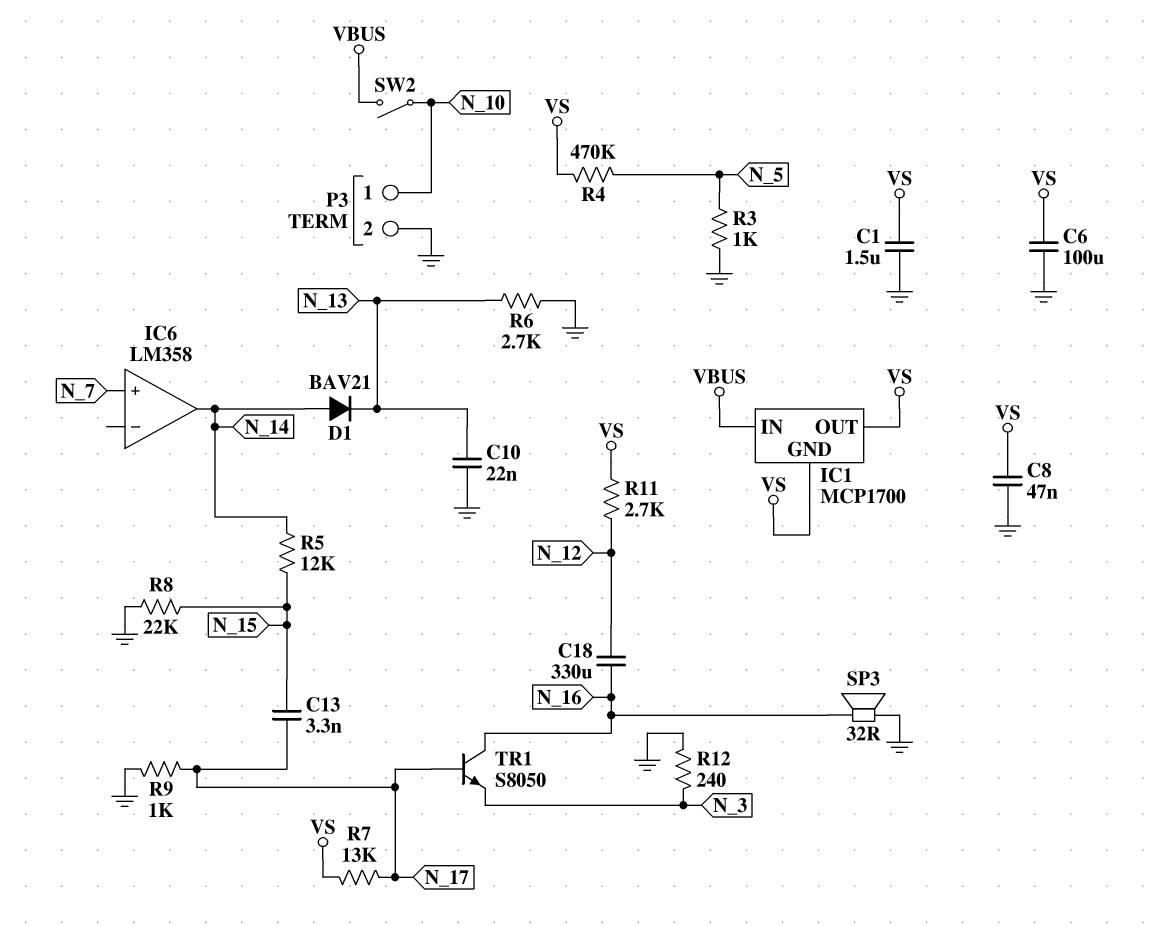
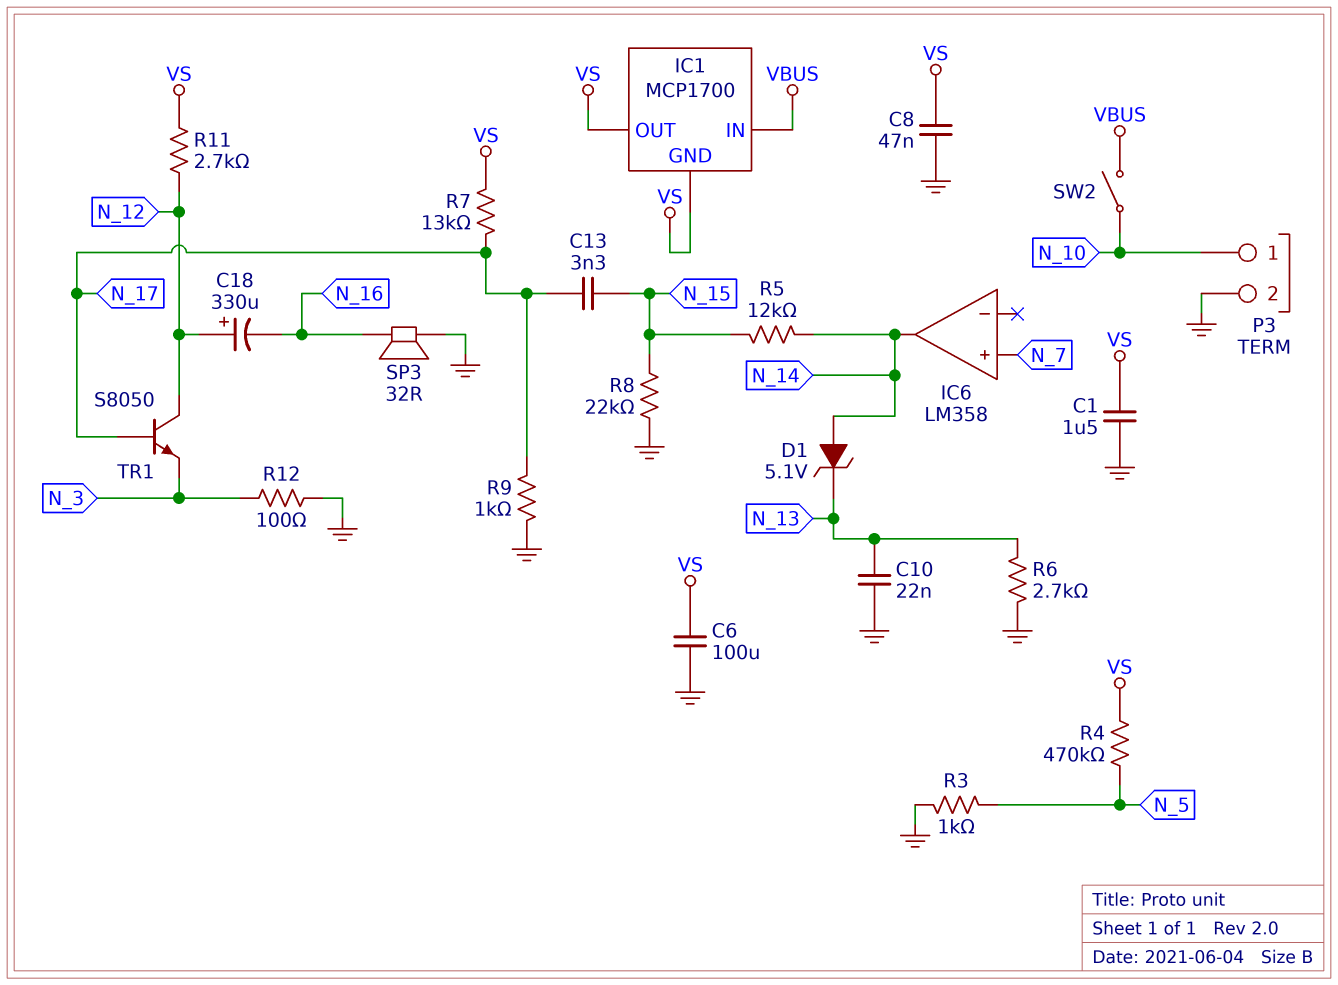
C18: 330uF (N_12, N_16) -> 330uF (plus N_12, minus N_16)
D1: diode BAV21 (A N_14, K N_13) -> zener 5.1V (A N_14, K N_13)
R12: 240 (GND, N_3) -> 100 (GND, N_3)
TR1: NPN S8050 (B N_17, C N_16, E N_3) -> NPN S8050 (B N_17, C N_12, E N_3)

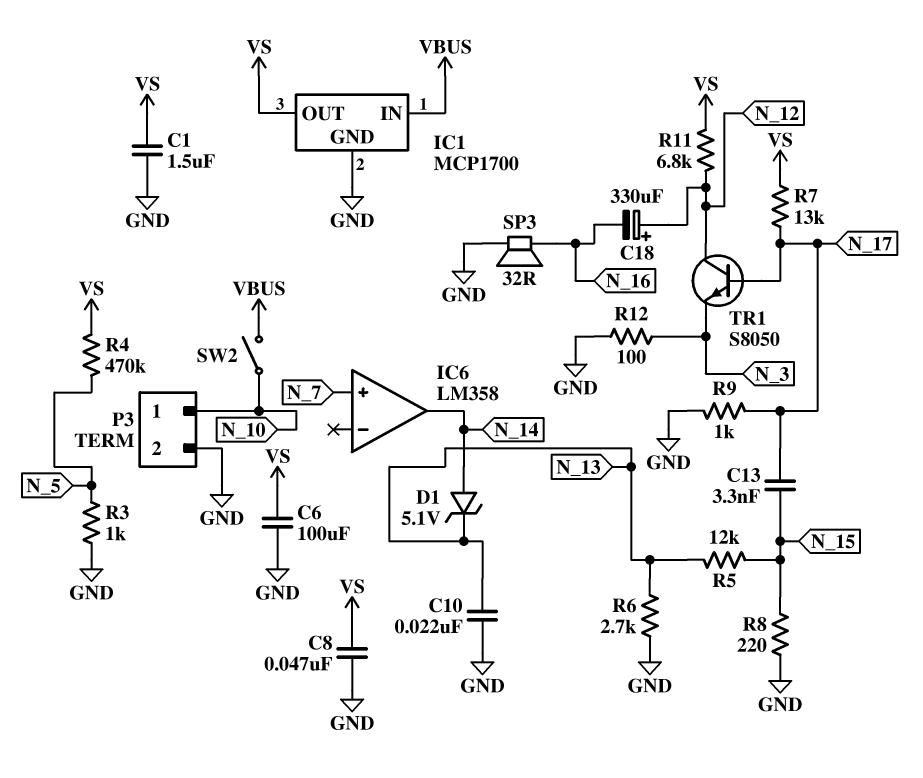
IC1 pin GND: VS -> GND
R5: 12k (N_14, N_15) -> 12k (N_13, N_15)
R8: 22k (GND, N_15) -> 220 (GND, N_15)
R11: 2.7k (N_12, VS) -> 6.8k (N_12, VS)

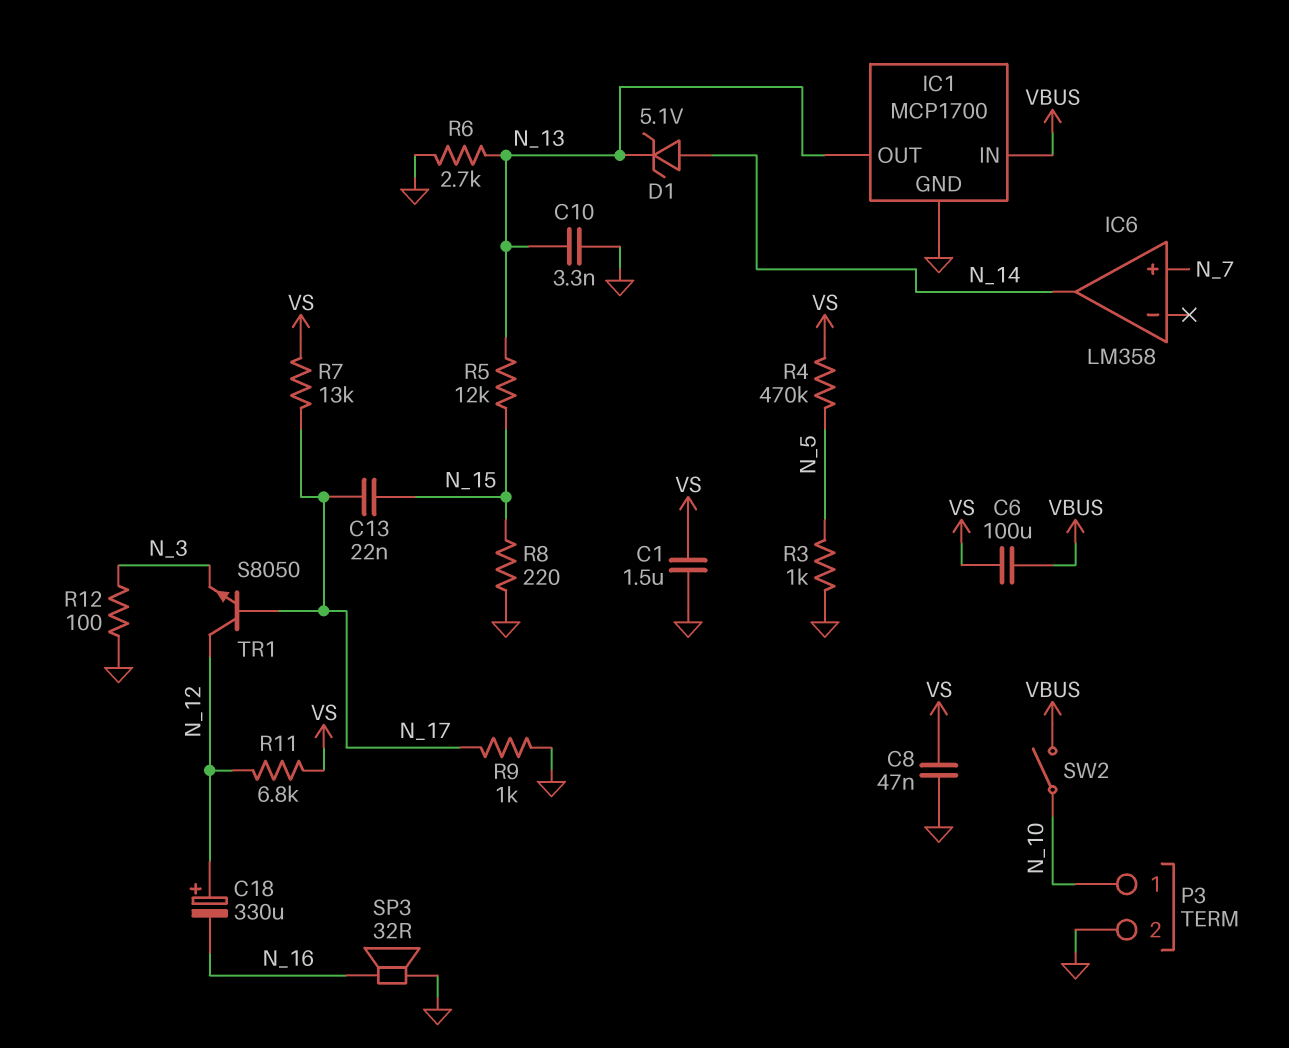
C6: 100uF (GND, VS) -> 100uF (VBUS, VS)
C10: 22nF (GND, N_13) -> 3.3nF (GND, N_13)
C13: 3.3nF (N_15, N_17) -> 22nF (N_15, N_17)
IC1 pin OUT: VS -> N_13

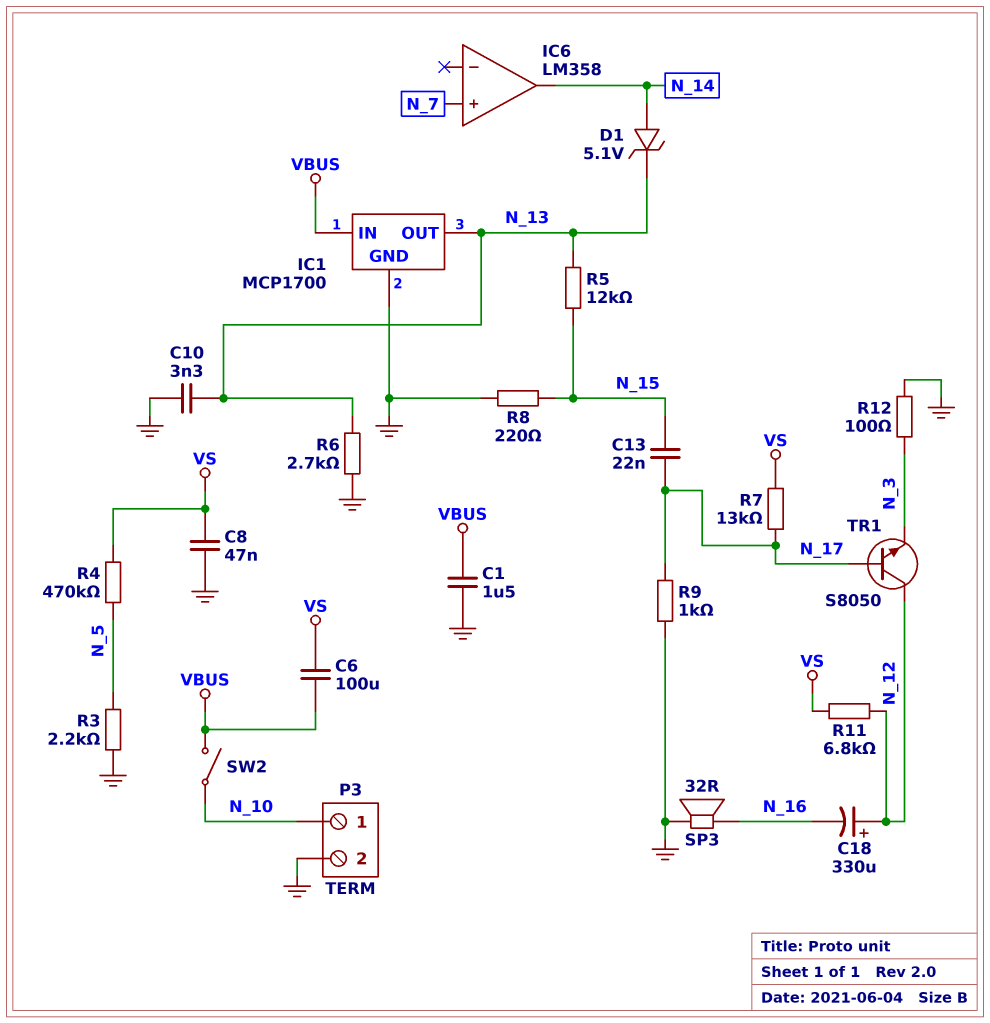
C1: 1.5uF (GND, VS) -> 1.5uF (GND, VBUS)
R3: 1k (GND, N_5) -> 2.2k (GND, N_5)

